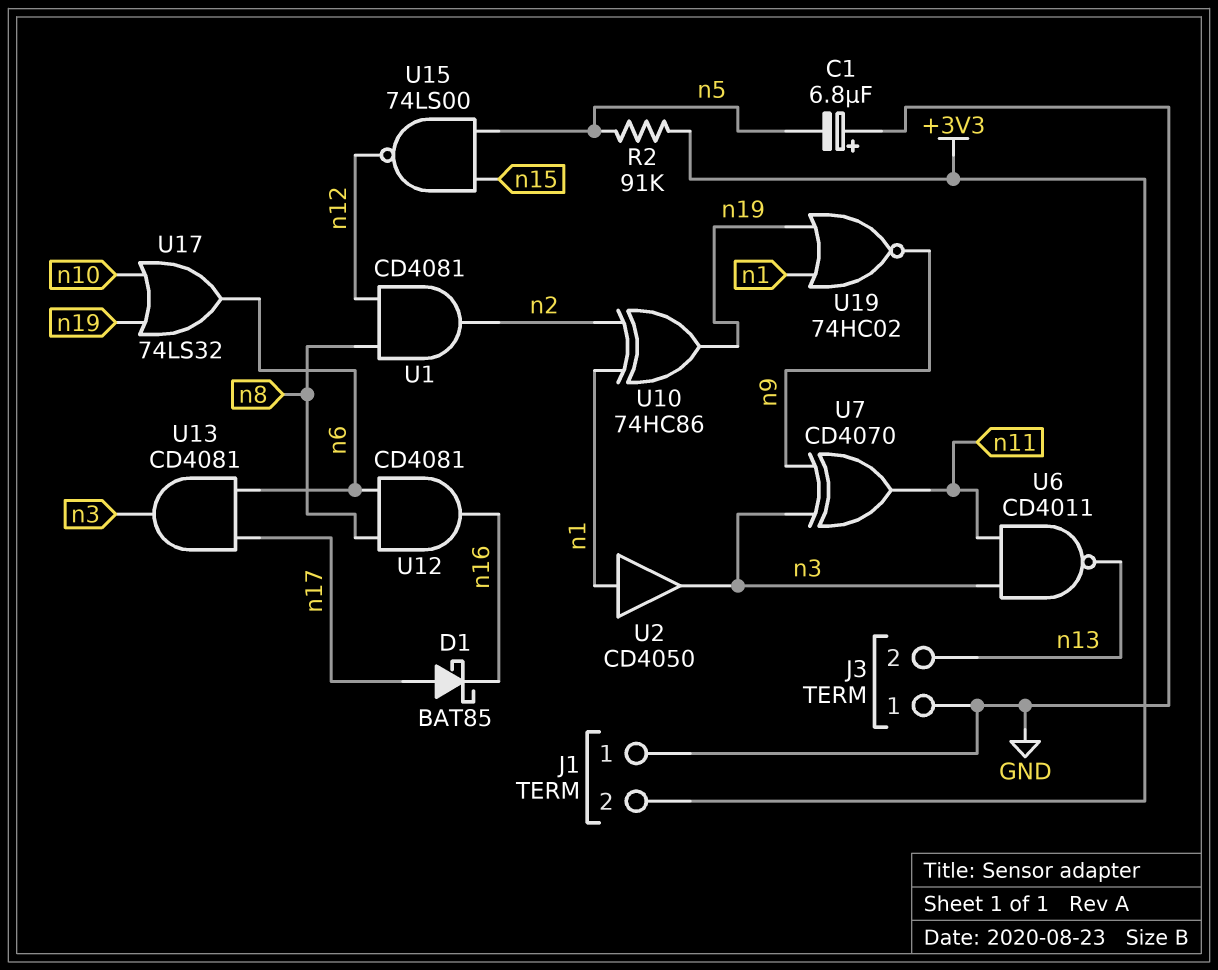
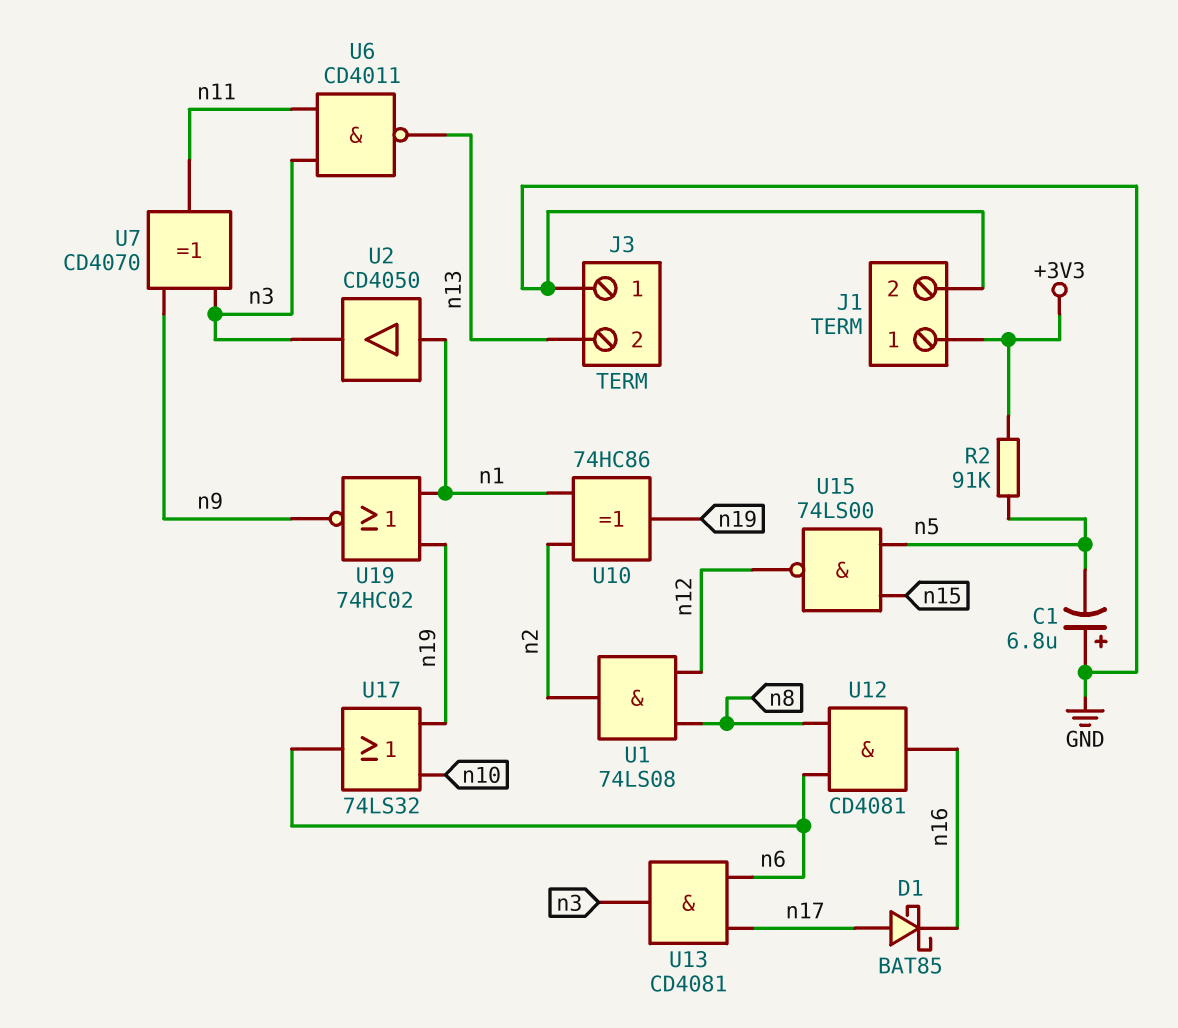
J1 pin 1: GND -> +3V3
J1 pin 2: +3V3 -> GND
U1: AND CD4081 (in n8, in n12, out n2) -> AND 74LS08 (in n8, in n12, out n2)

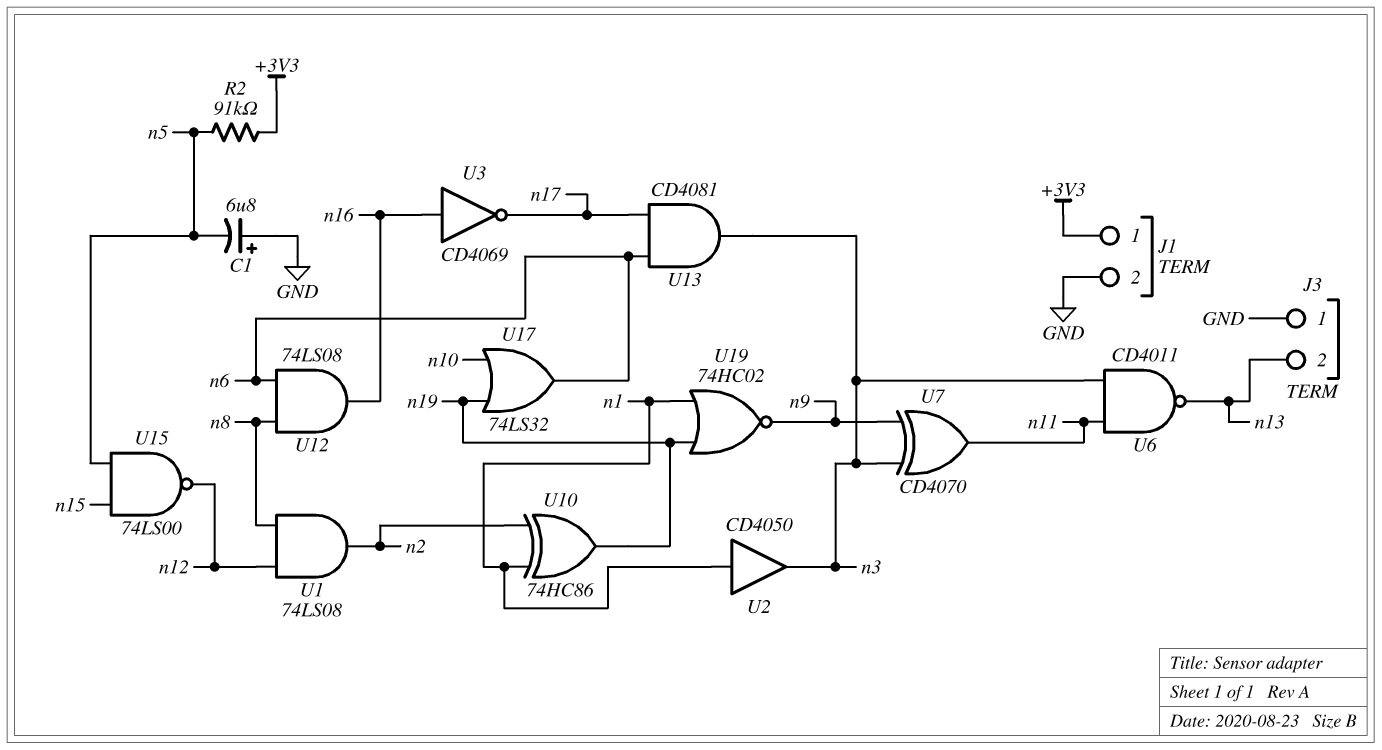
D1: schottky BAT85 (A n17, K n16) -> none
U3: none -> NOT CD4069 (in n16, out n17)
U12: AND CD4081 (in n6, in n8, out n16) -> AND 74LS08 (in n6, in n8, out n16)

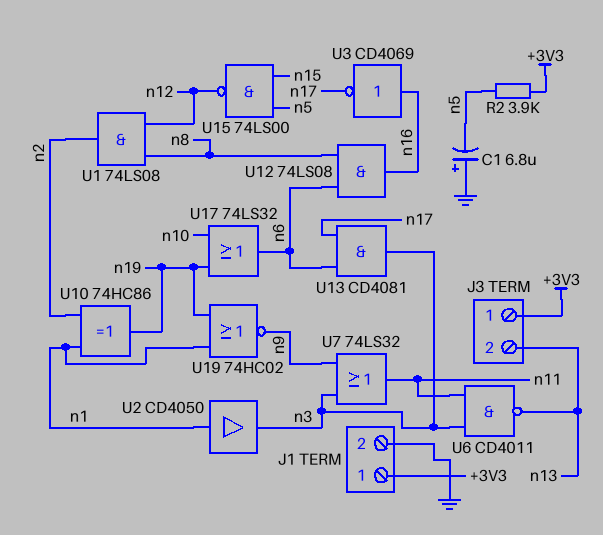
J3 pin 1: GND -> +3V3
R2: 91k (+3V3, n5) -> 3.9k (+3V3, n5)
U7: XOR CD4070 (in n3, in n9, out n11) -> OR 74LS32 (in n3, in n9, out n11)

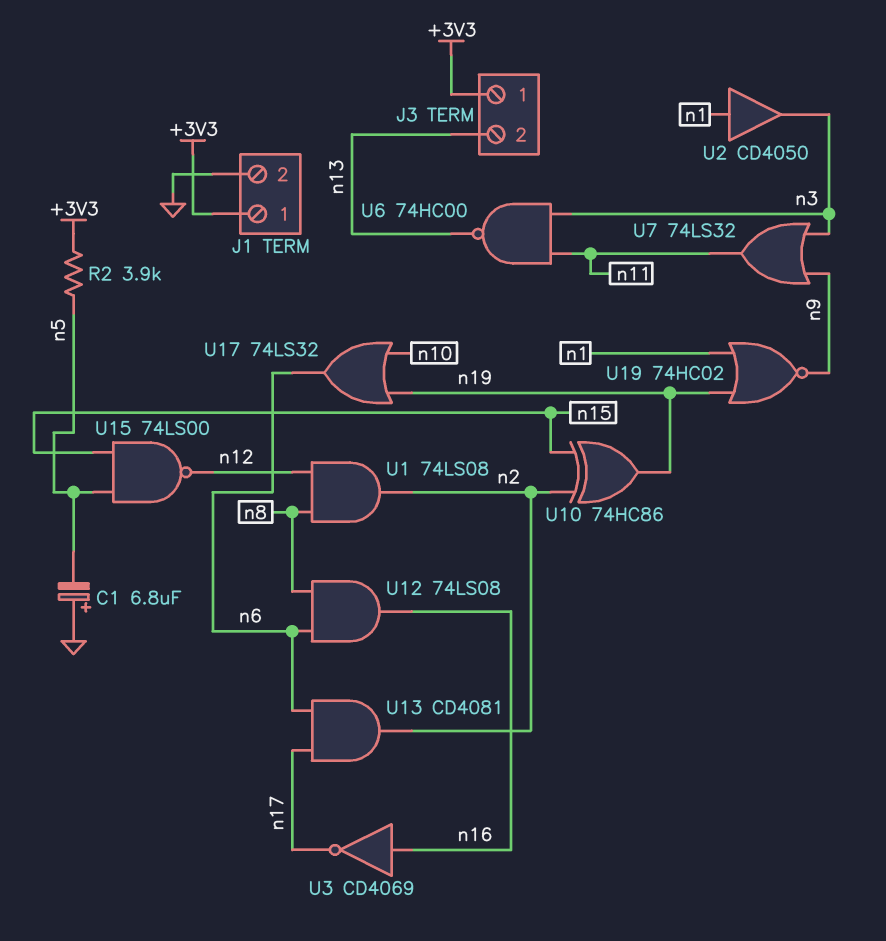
U6: NAND CD4011 (in n3, in n11, out n13) -> NAND 74HC00 (in n3, in n11, out n13)
U10: XOR 74HC86 (in n1, in n2, out n19) -> XOR 74HC86 (in n2, in n15, out n19)
U13: AND CD4081 (in n6, in n17, out n3) -> AND CD4081 (in n6, in n17, out n2)

